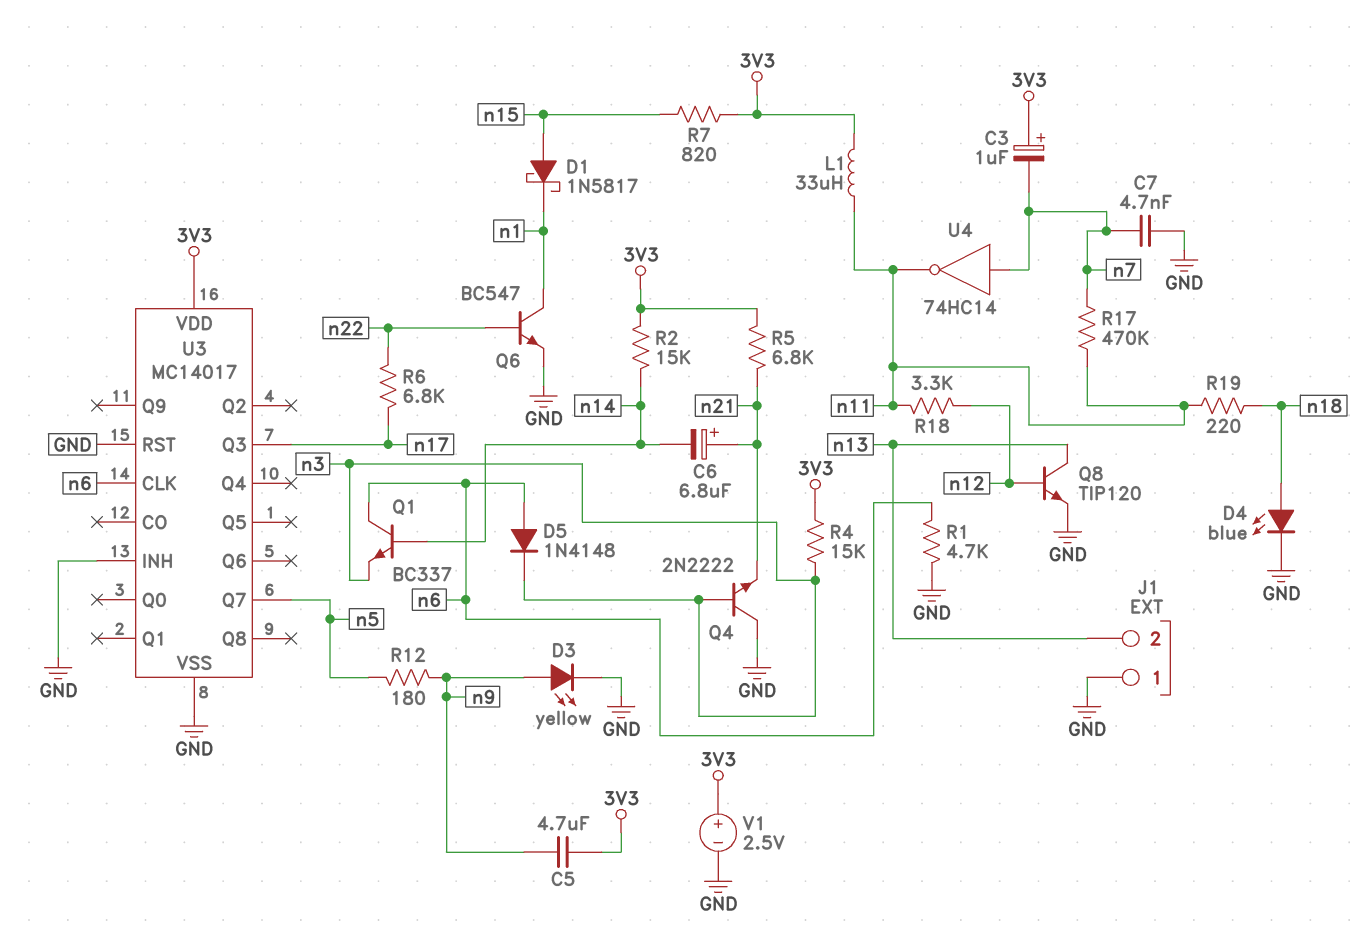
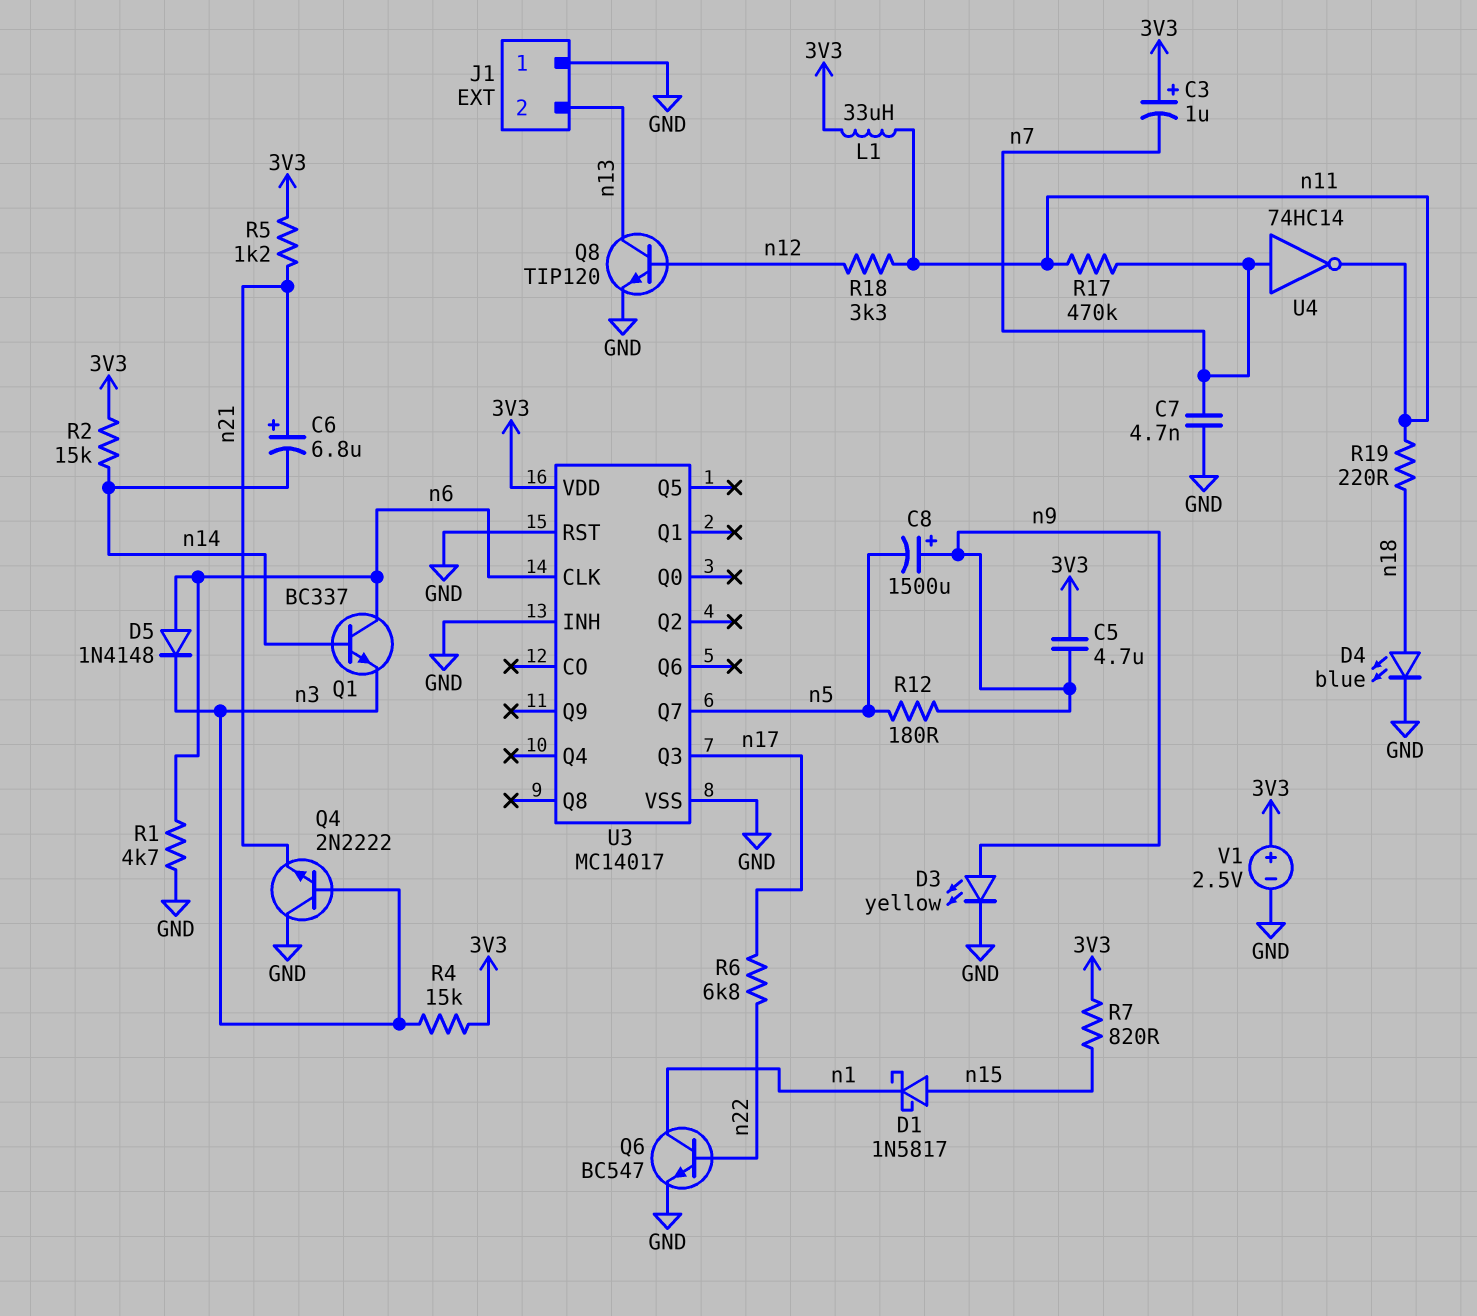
C8: none -> 1500uF (plus n9, minus n5)
R5: 6.8k (3V3, n21) -> 1.2k (3V3, n21)

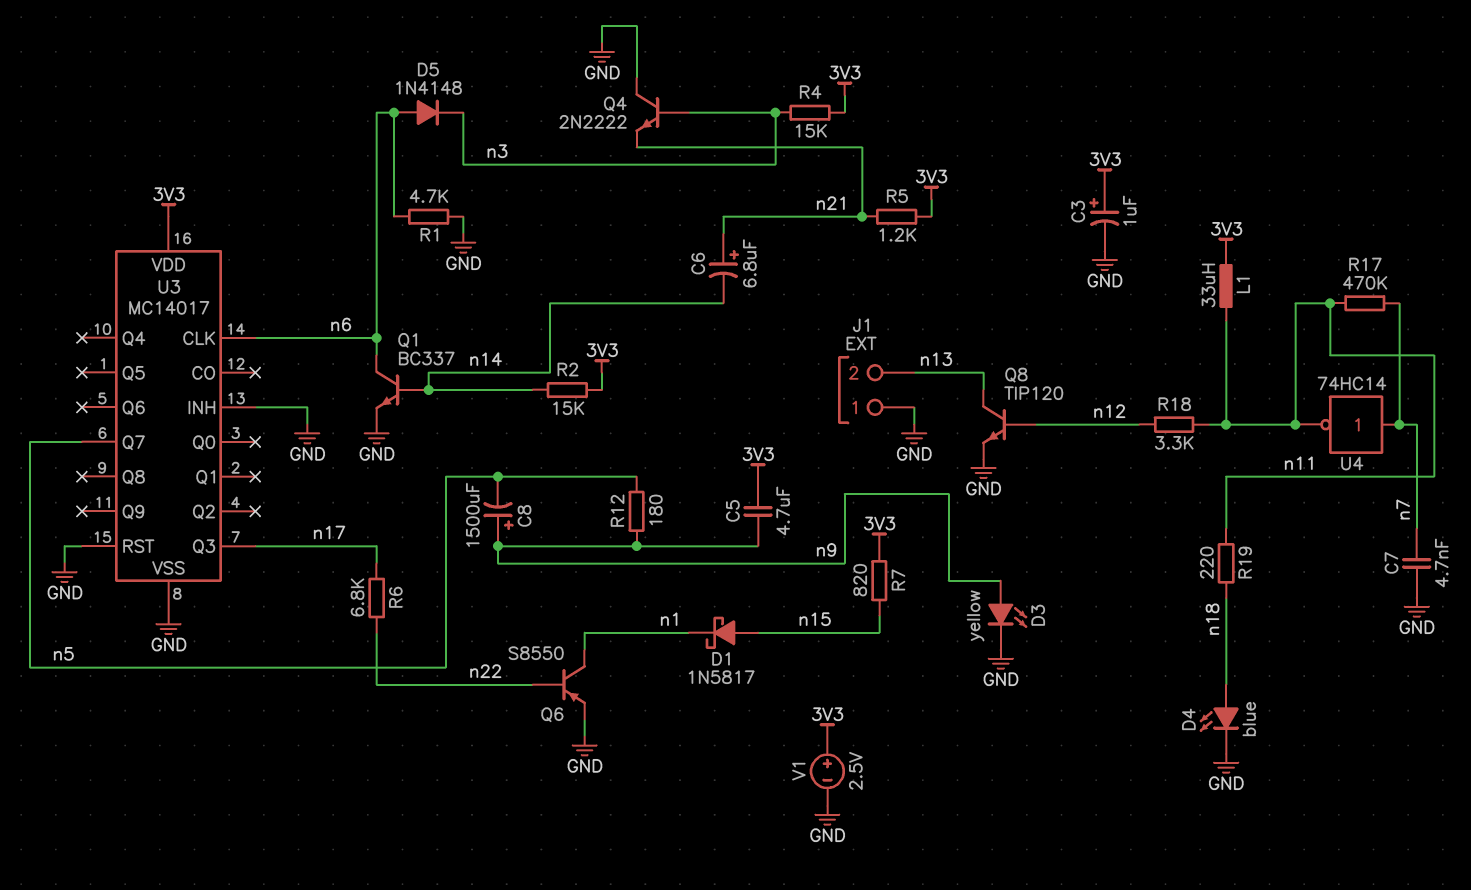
C3: 1uF (plus 3V3, minus n7) -> 1uF (plus 3V3, minus GND)
Q1: NPN BC337 (B n14, C n6, E n3) -> NPN BC337 (B n14, C n6, E GND)
Q6: NPN BC547 (B n22, C n1, E GND) -> PNP S8550 (B n22, C n1, E GND)

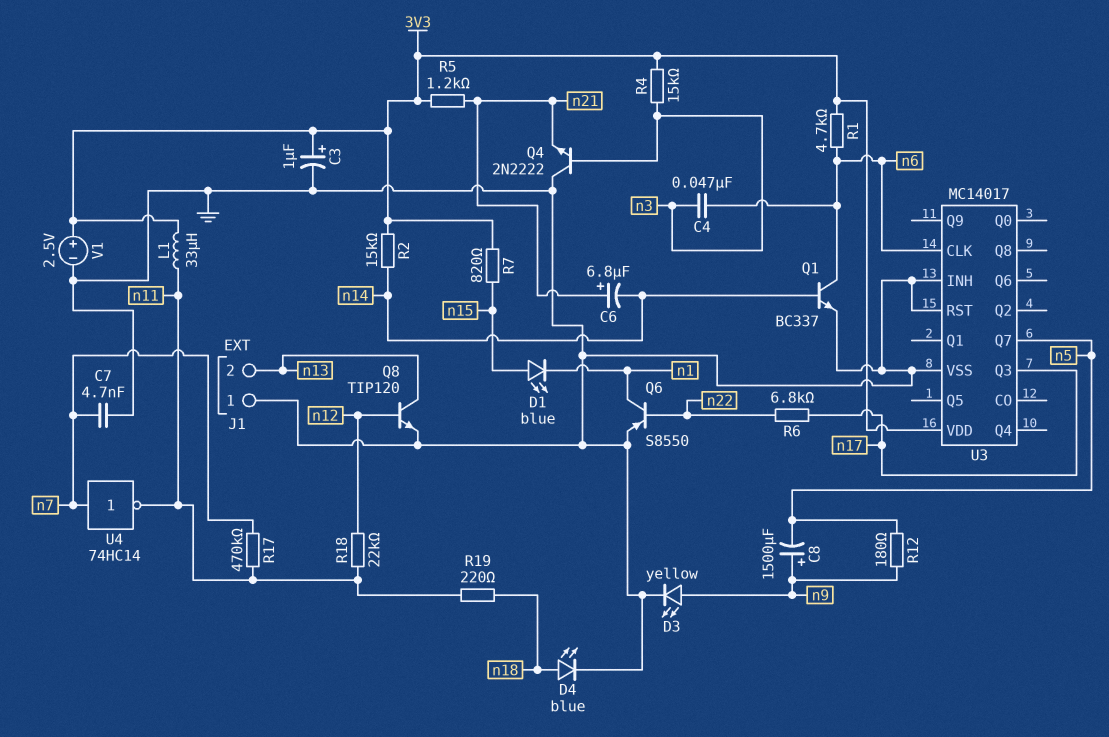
C4: none -> 47nF (n3, n6)
C5: 4.7uF (3V3, n9) -> none
D1: schottky 1N5817 (A n15, K n1) -> LED blue (A n15, K n1)
D5: diode 1N4148 (A n6, K n3) -> none
R1: 4.7k (GND, n6) -> 4.7k (3V3, n6)
R18: 3.3k (n11, n12) -> 22k (n11, n12)

